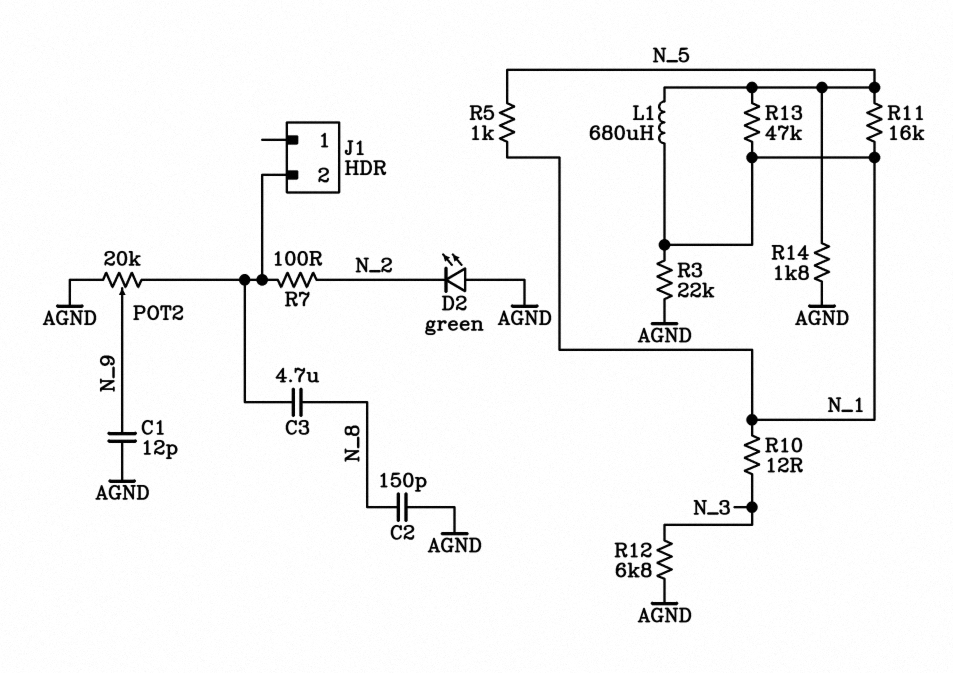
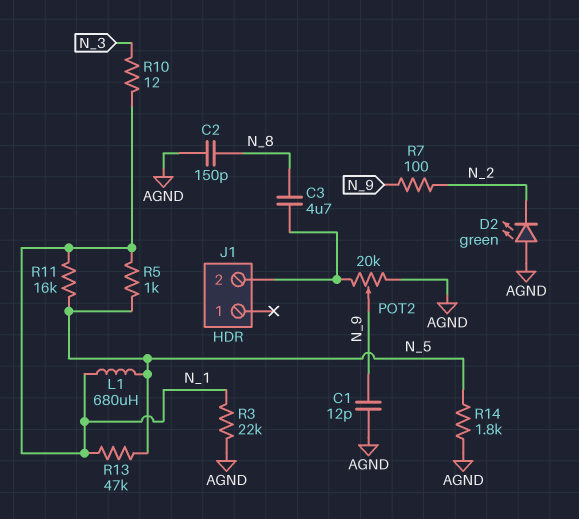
R7: 100 (J1/2, N_2) -> 100 (N_2, N_9)
R12: 6.8k (AGND, N_3) -> none

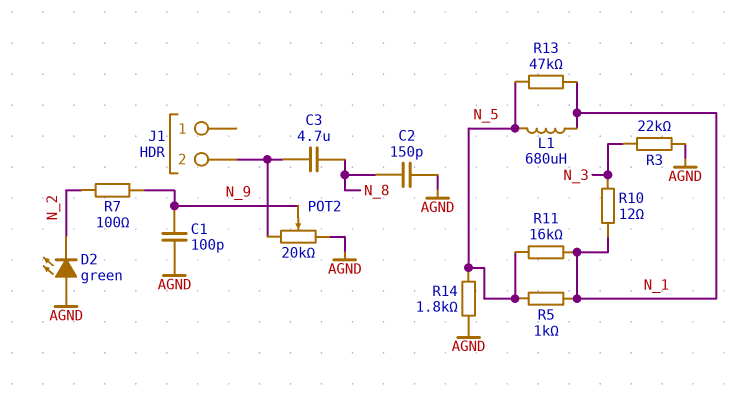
C1: 12pF (AGND, N_9) -> 100pF (AGND, N_9)
R3: 22k (AGND, N_1) -> 22k (AGND, N_3)

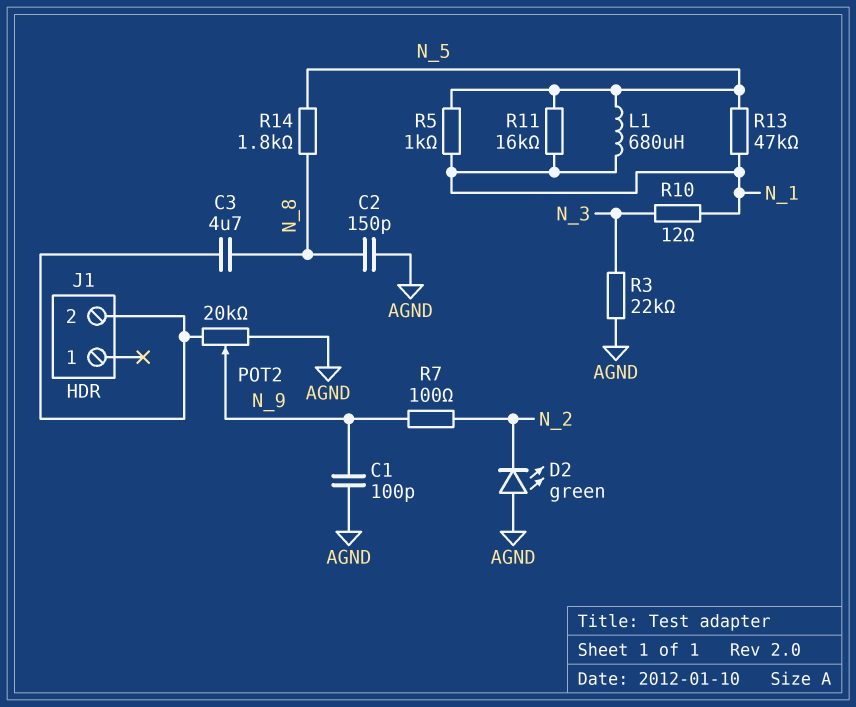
R14: 1.8k (AGND, N_5) -> 1.8k (N_5, N_8)

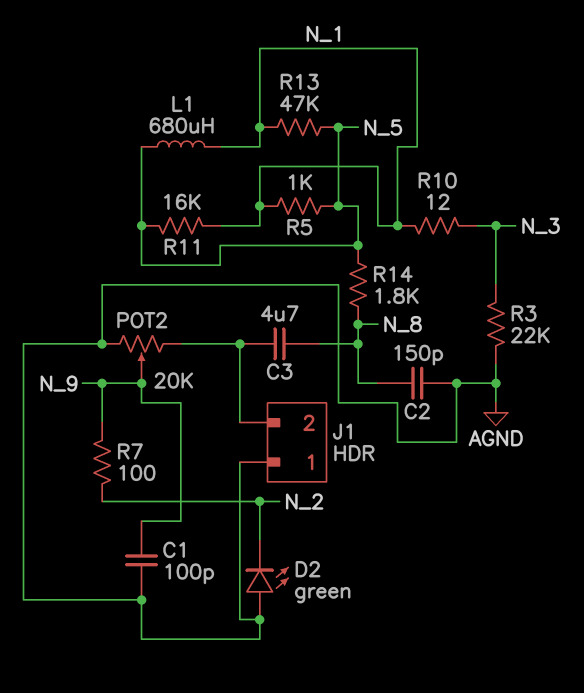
J1 pin 1: none -> AGND

